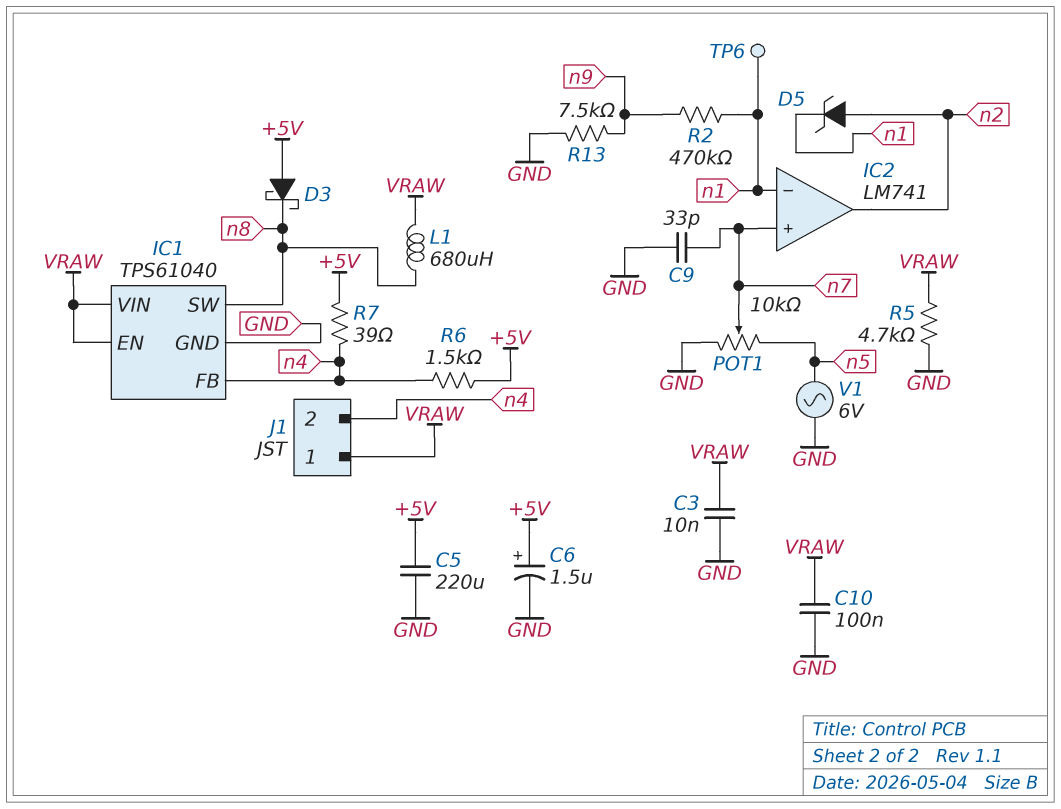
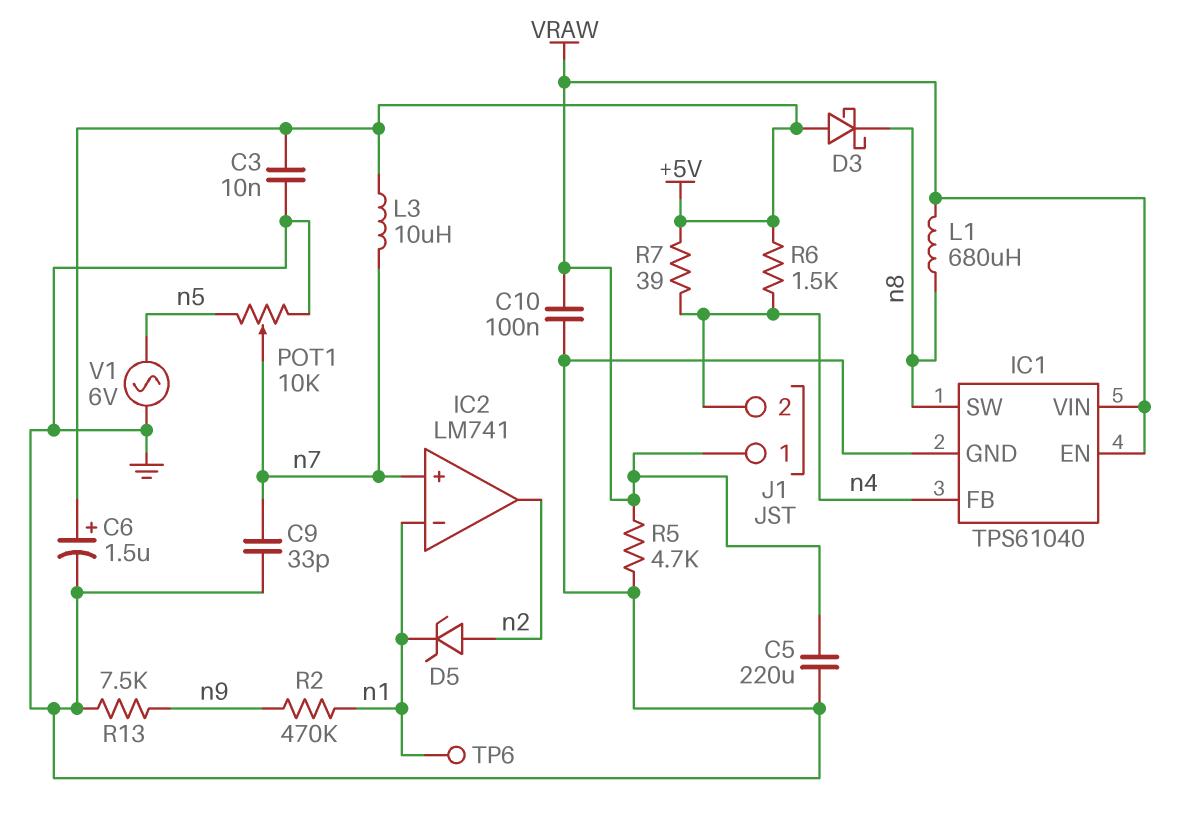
C3: 10nF (GND, VRAW) -> 10nF (+5V, GND)
C5: 220uF (+5V, GND) -> 220uF (GND, VRAW)
L3: none -> 10uH (+5V, n7)

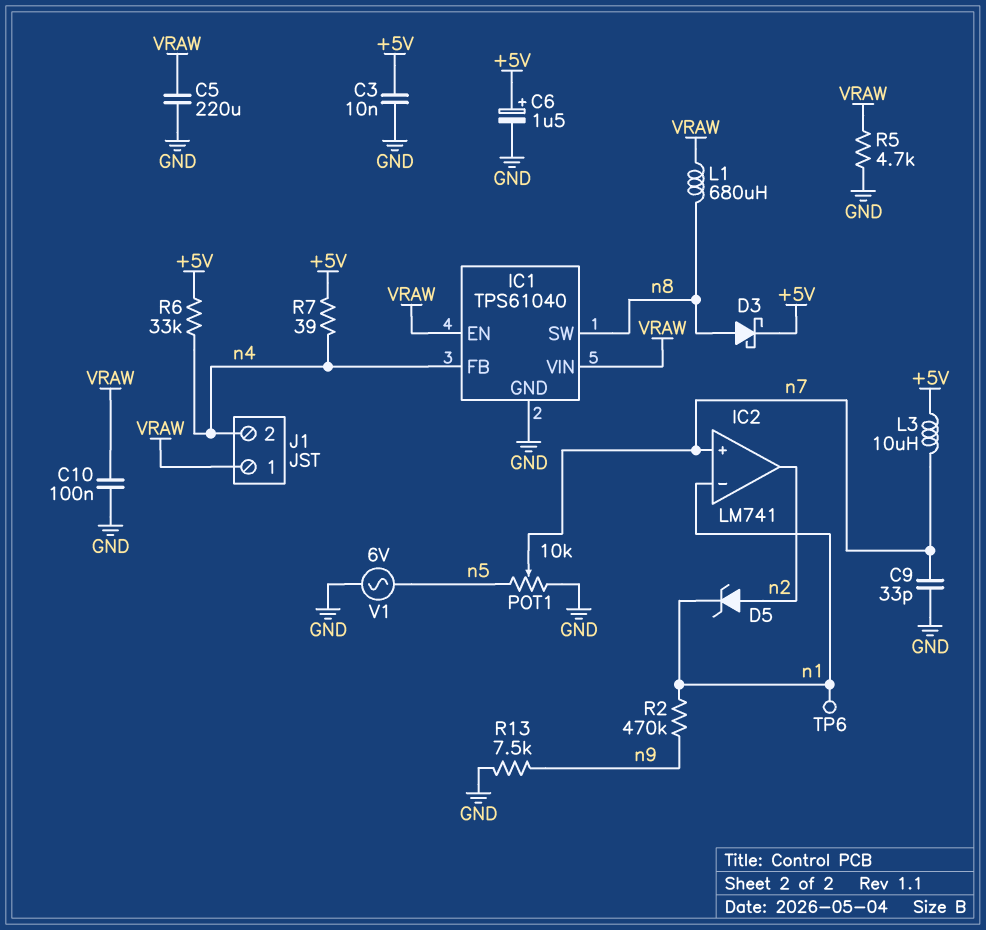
D3: schottky (A +5V, K n8) -> schottky (A n8, K +5V)
R6: 1.5k (+5V, n4) -> 33k (+5V, n4)

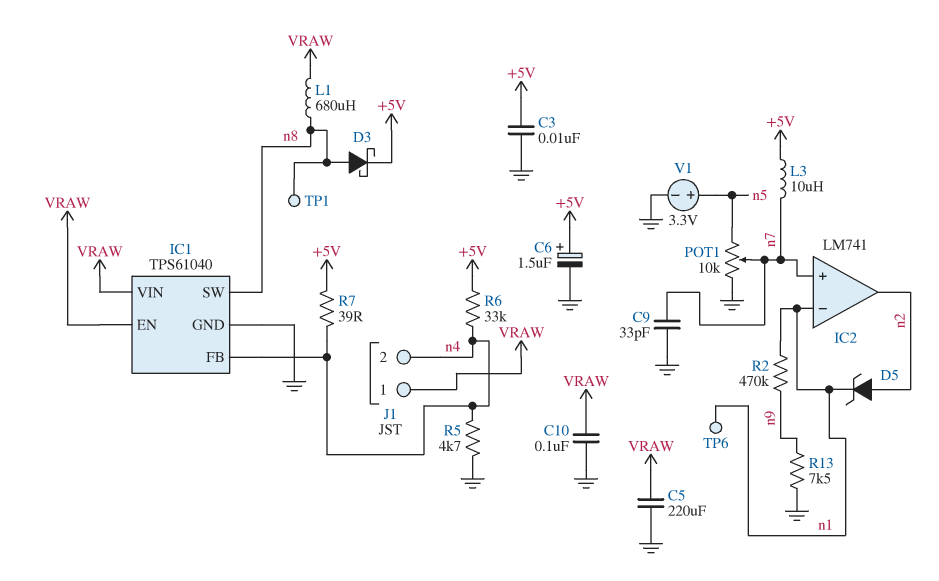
R5: 4.7k (GND, VRAW) -> 4.7k (GND, n4)
TP1: none -> test point (n8)
V1: AC 6V (GND, n5) -> 3.3V (plus n5, minus GND)

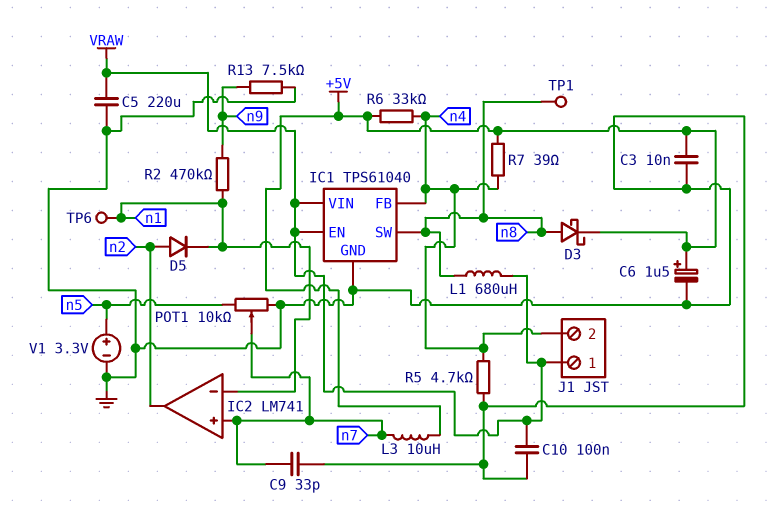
D5: zener (A n2, K n1) -> diode (A n2, K n1)

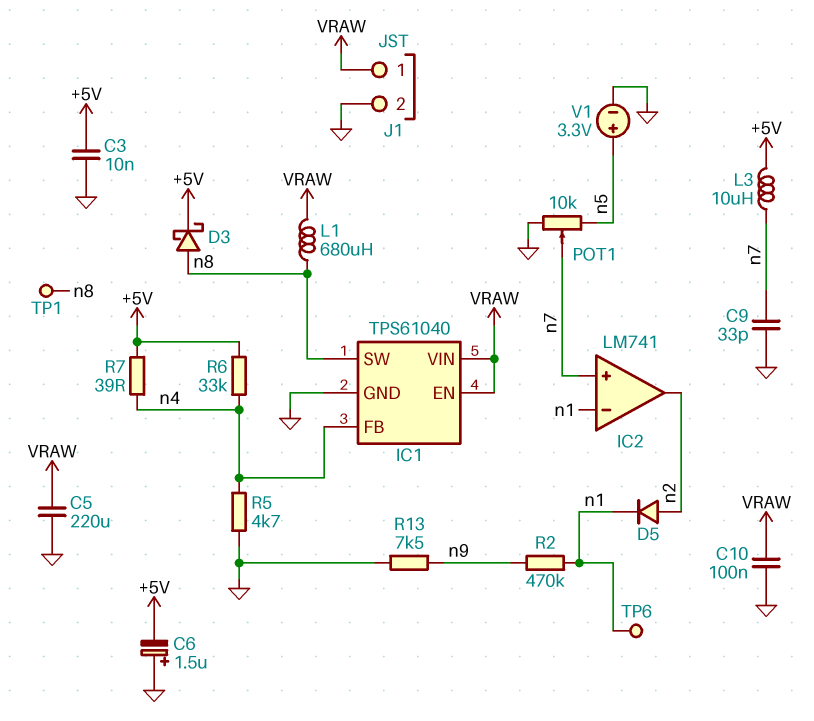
C6: 1.5uF (plus +5V, minus GND) -> 1.5uF (plus GND, minus +5V)
J1 pin 2: n4 -> GND

